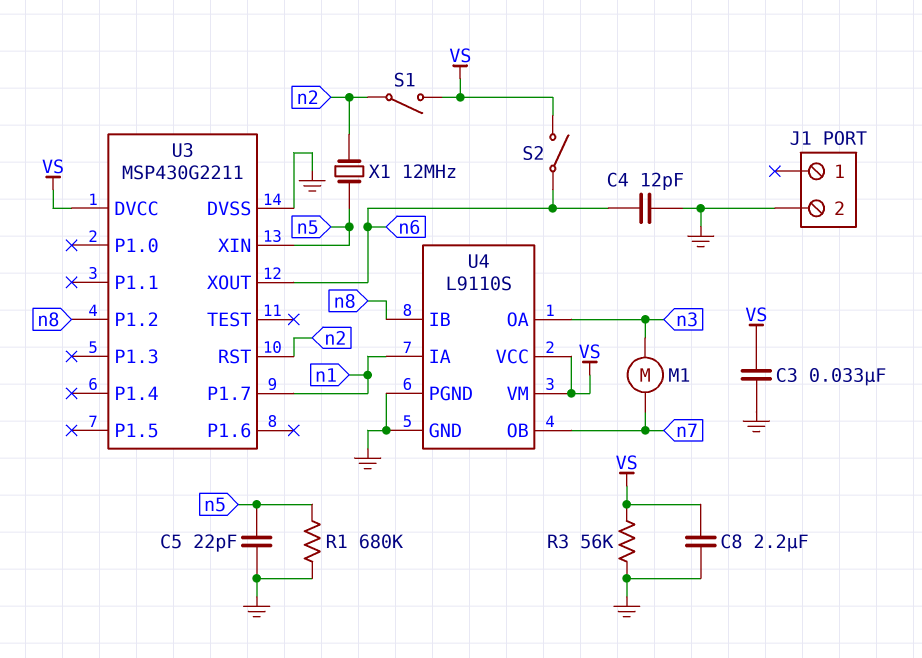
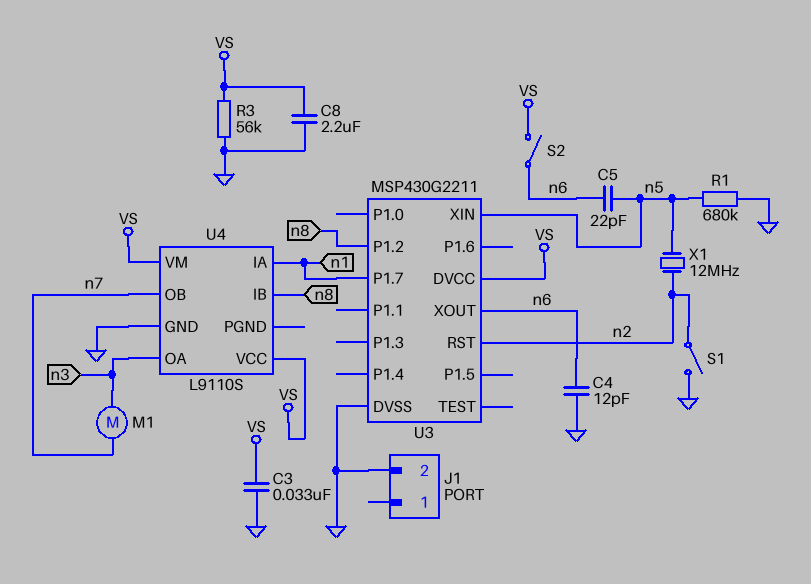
C5: 22pF (GND, n5) -> 22pF (n5, n6)
S1: switch (VS, n2) -> switch (GND, n2)
U4 pin PGND: GND -> none

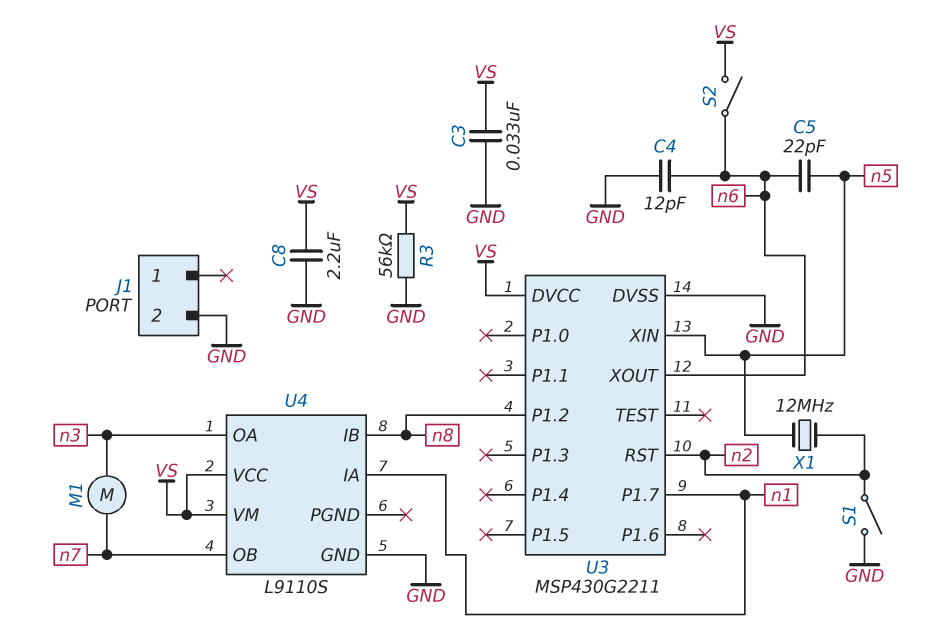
R1: 680k (GND, n5) -> none

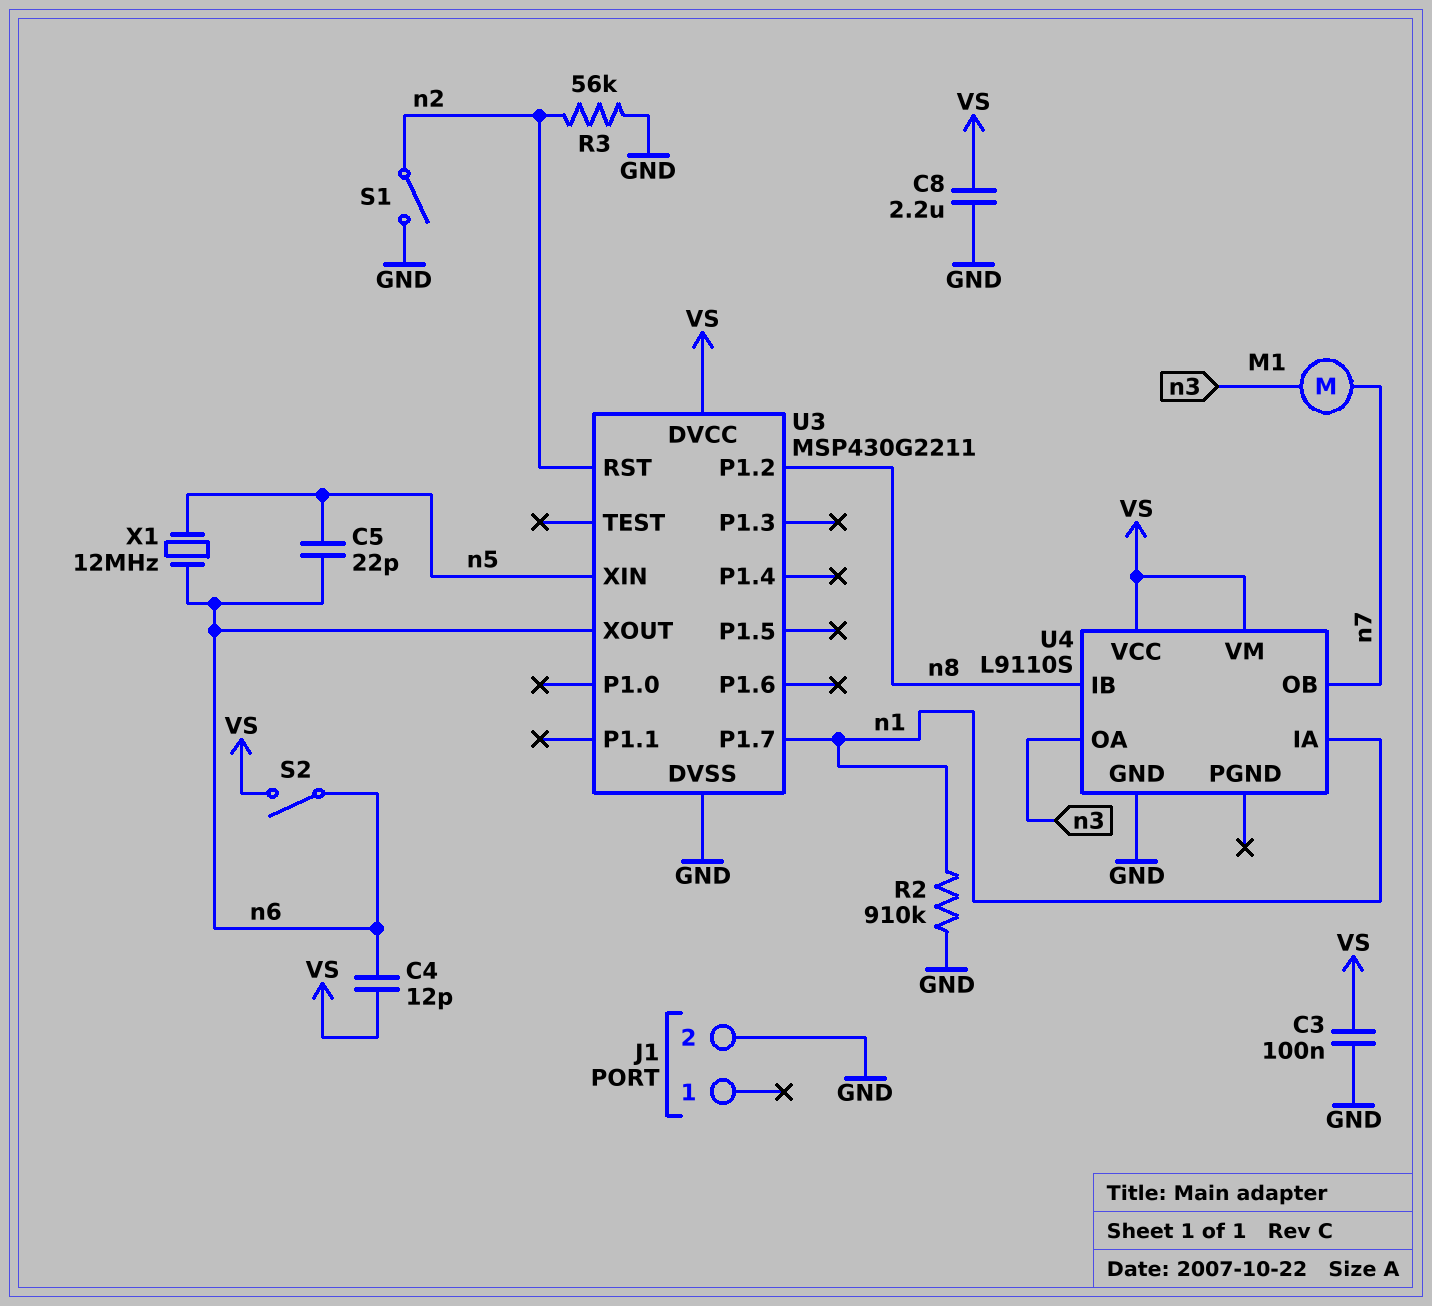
C3: 33nF (GND, VS) -> 100nF (GND, VS)
C4: 12pF (GND, n6) -> 12pF (VS, n6)
R2: none -> 910k (GND, n1)
R3: 56k (GND, VS) -> 56k (GND, n2)
X1: 12MHz (n2, n5) -> 12MHz (n5, n6)

